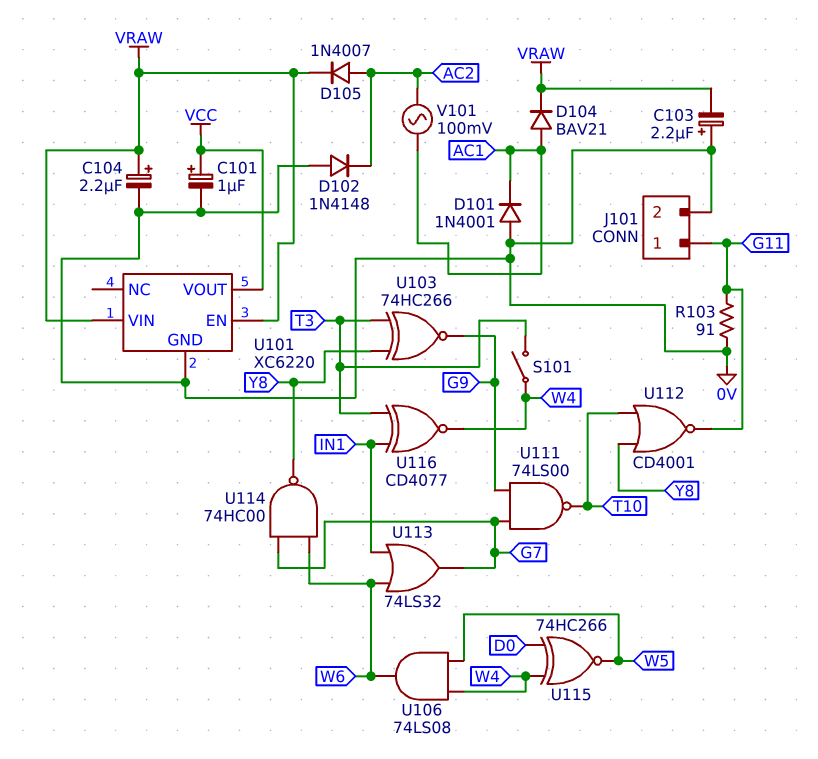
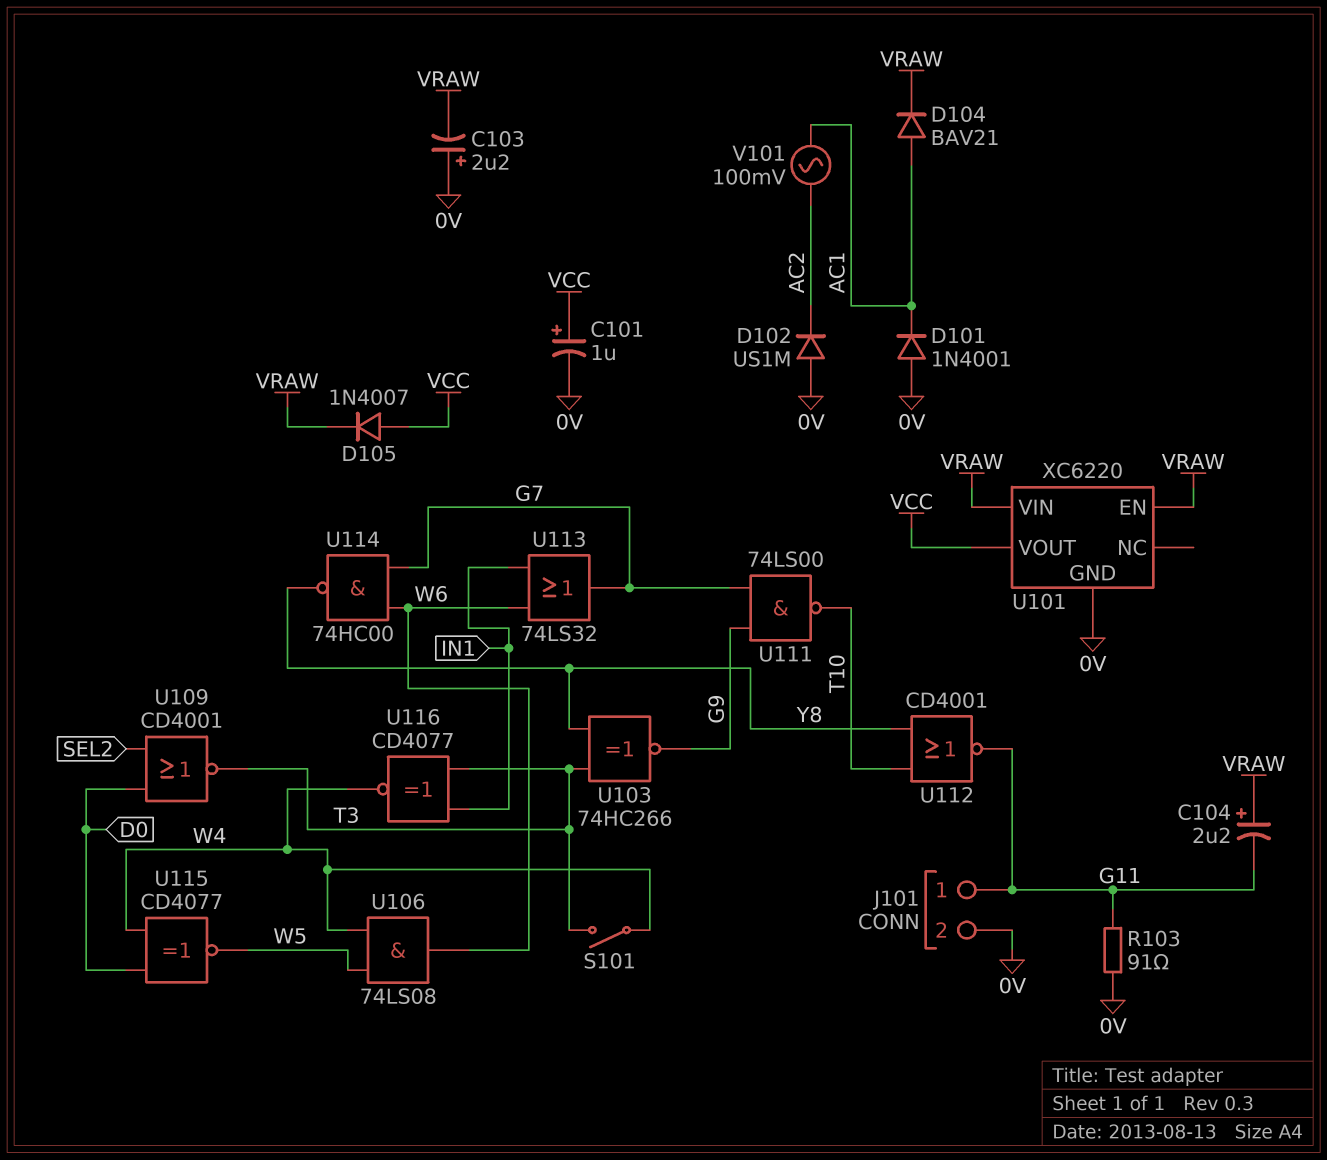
C104: 2.2uF (plus VRAW, minus 0V) -> 2.2uF (plus VRAW, minus G11)
D102: diode 1N4148 (A 0V, K AC2) -> diode US1M (A 0V, K AC2)
D105: diode 1N4007 (A AC2, K VRAW) -> diode 1N4007 (A VCC, K VRAW)
U109: none -> NOR CD4001 (in D0, in SEL2, out T3)
U115: XNOR 74HC266 (in D0, in W4, out W5) -> XNOR CD4077 (in D0, in W4, out W5)

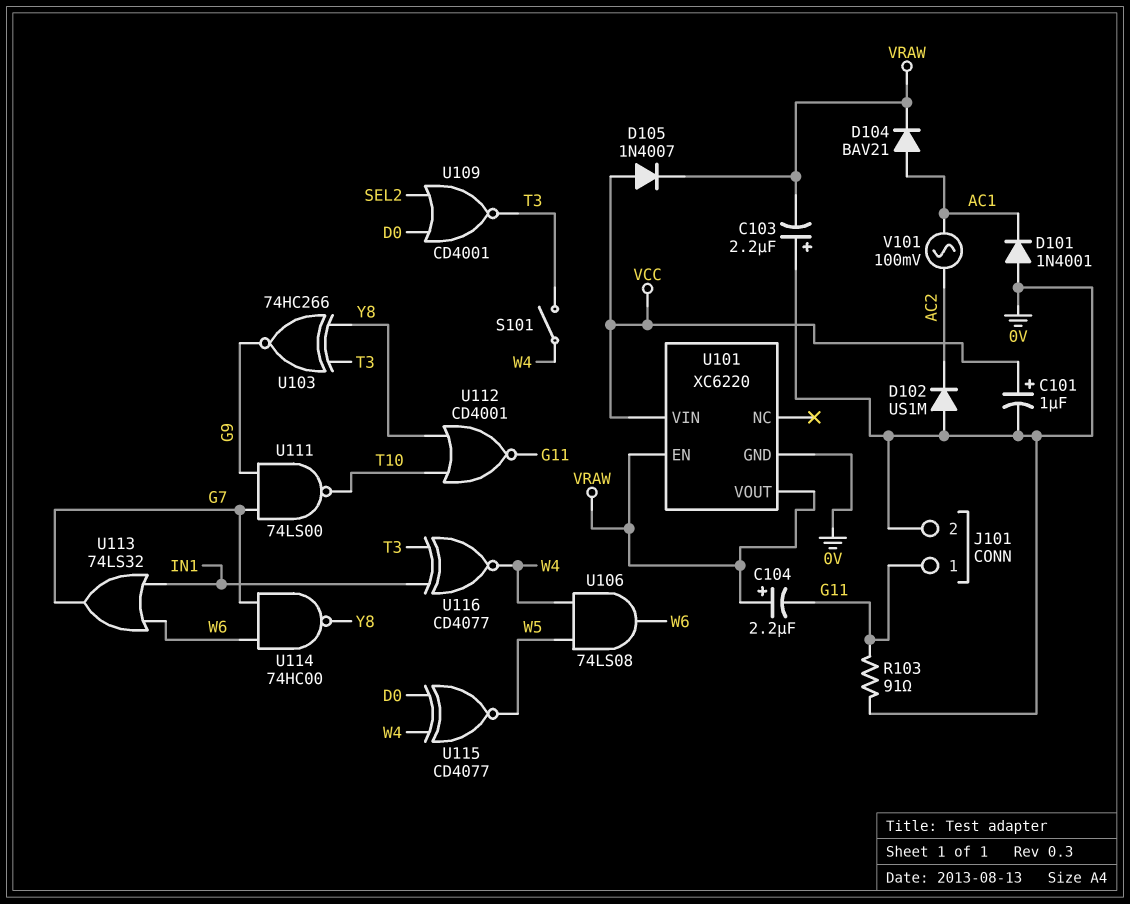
U101 pin VIN: VRAW -> VCC
U101 pin VOUT: VCC -> VRAW

